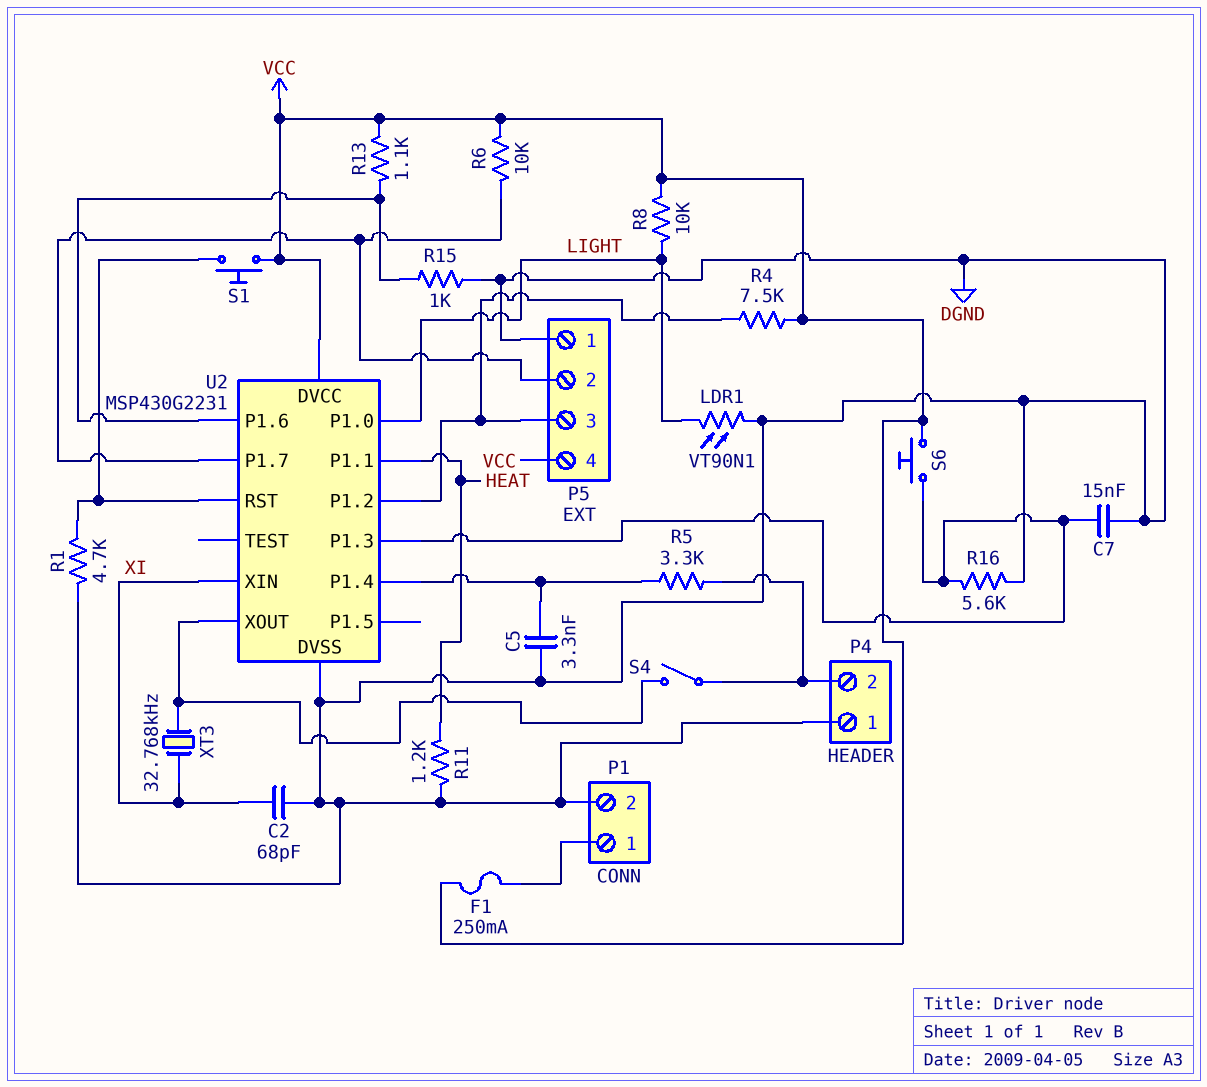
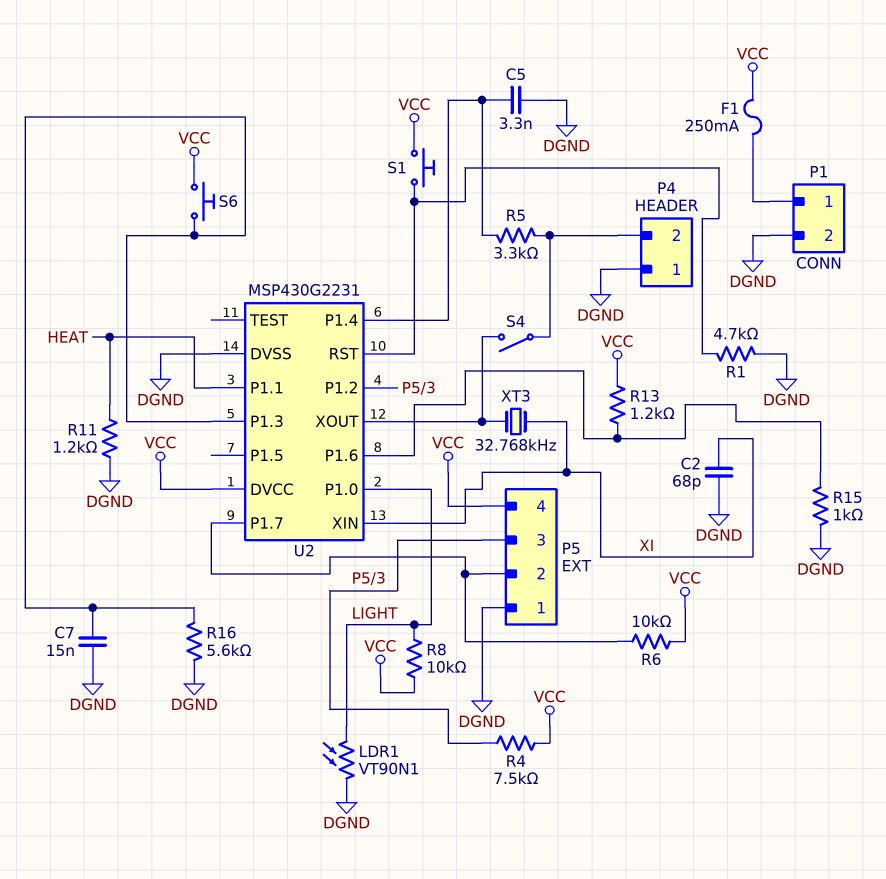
R13: 1.1k (U2/P1.6, VCC) -> 1.2k (U2/P1.6, VCC)

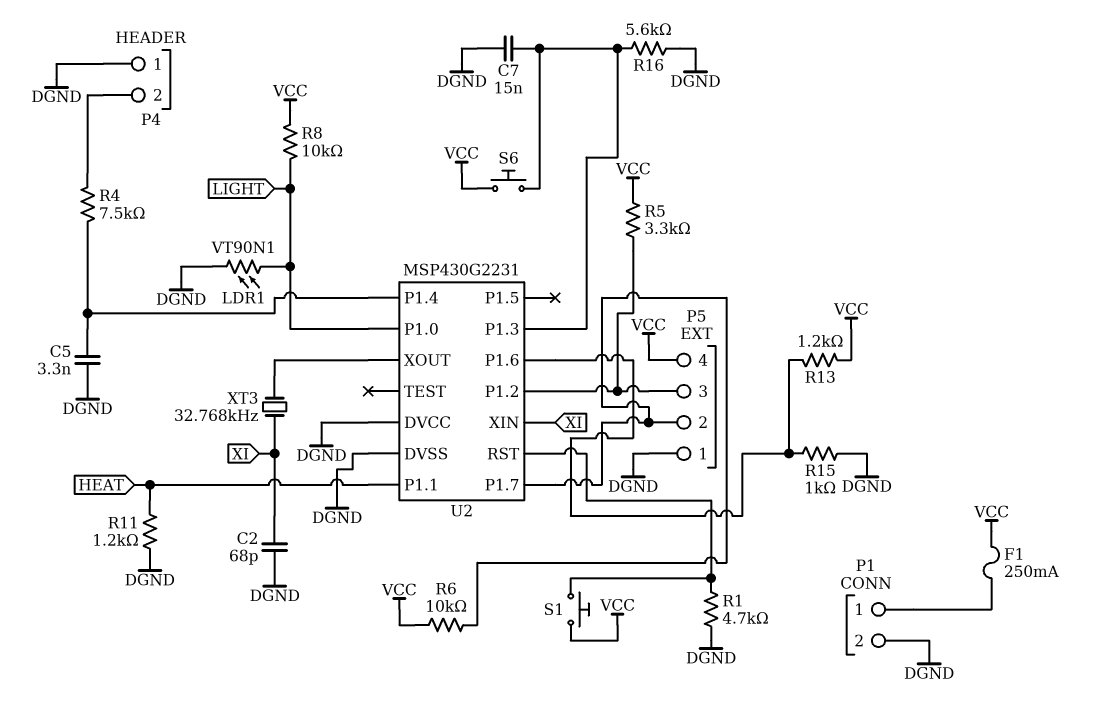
R4: 7.5k (P5/3, VCC) -> 7.5k (P4/2, U2/P1.4)
R5: 3.3k (P4/2, U2/P1.4) -> 3.3k (P5/3, VCC)
S4: switch (P4/2, U2/XOUT) -> none
U2 pin DVCC: VCC -> DGND

